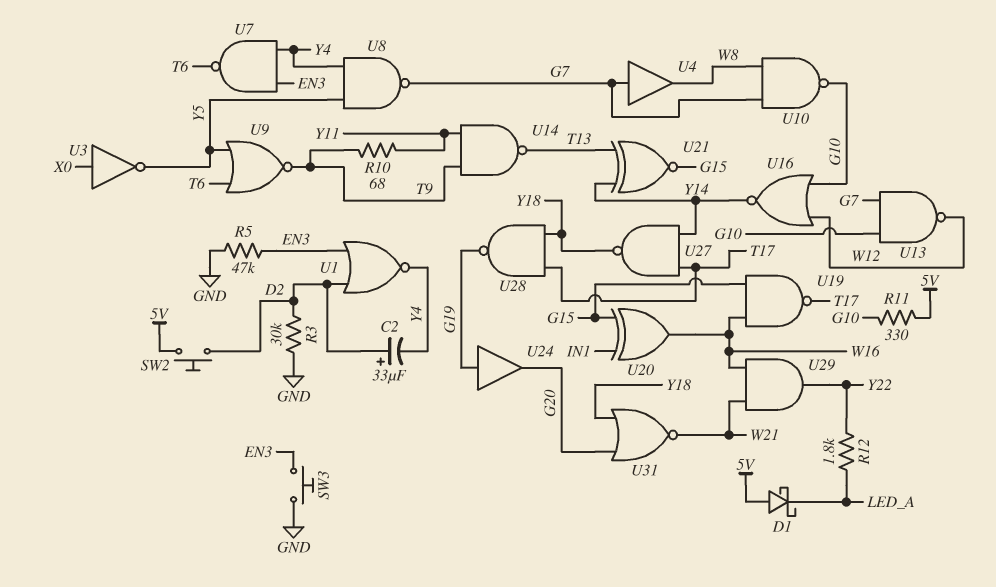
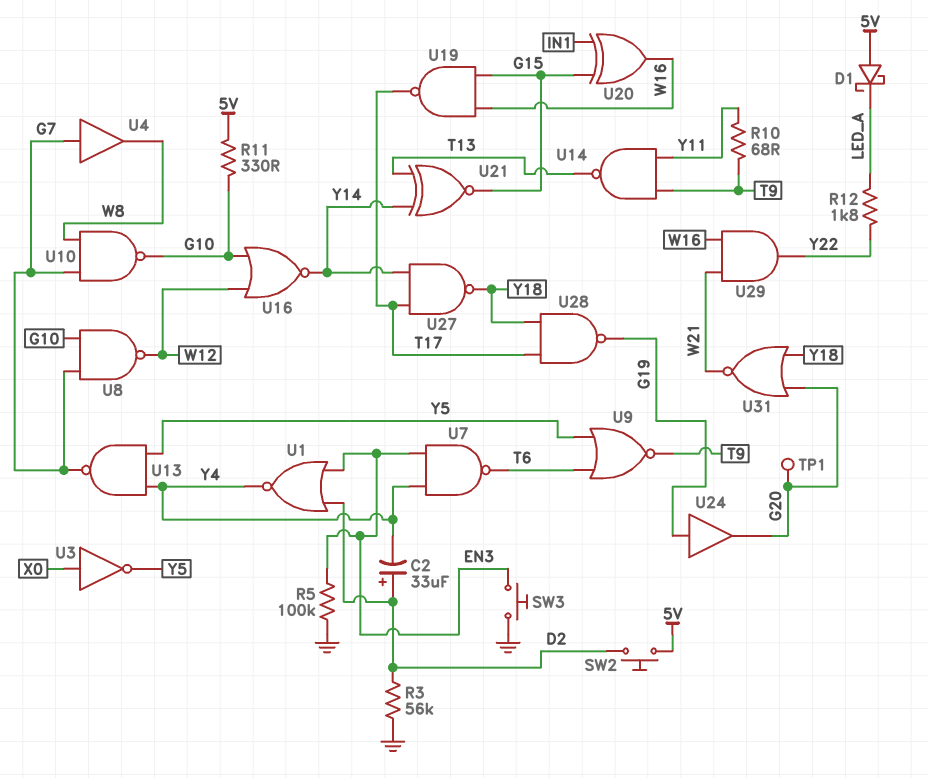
R3: 30k (D2, GND) -> 56k (D2, GND)
R5: 47k (EN3, GND) -> 100k (EN3, GND)
TP1: none -> test point (G20)
U8: NAND (in Y4, in Y5, out G7) -> NAND (in G7, in G10, out W12)
U13: NAND (in G7, in G10, out W12) -> NAND (in Y4, in Y5, out G7)

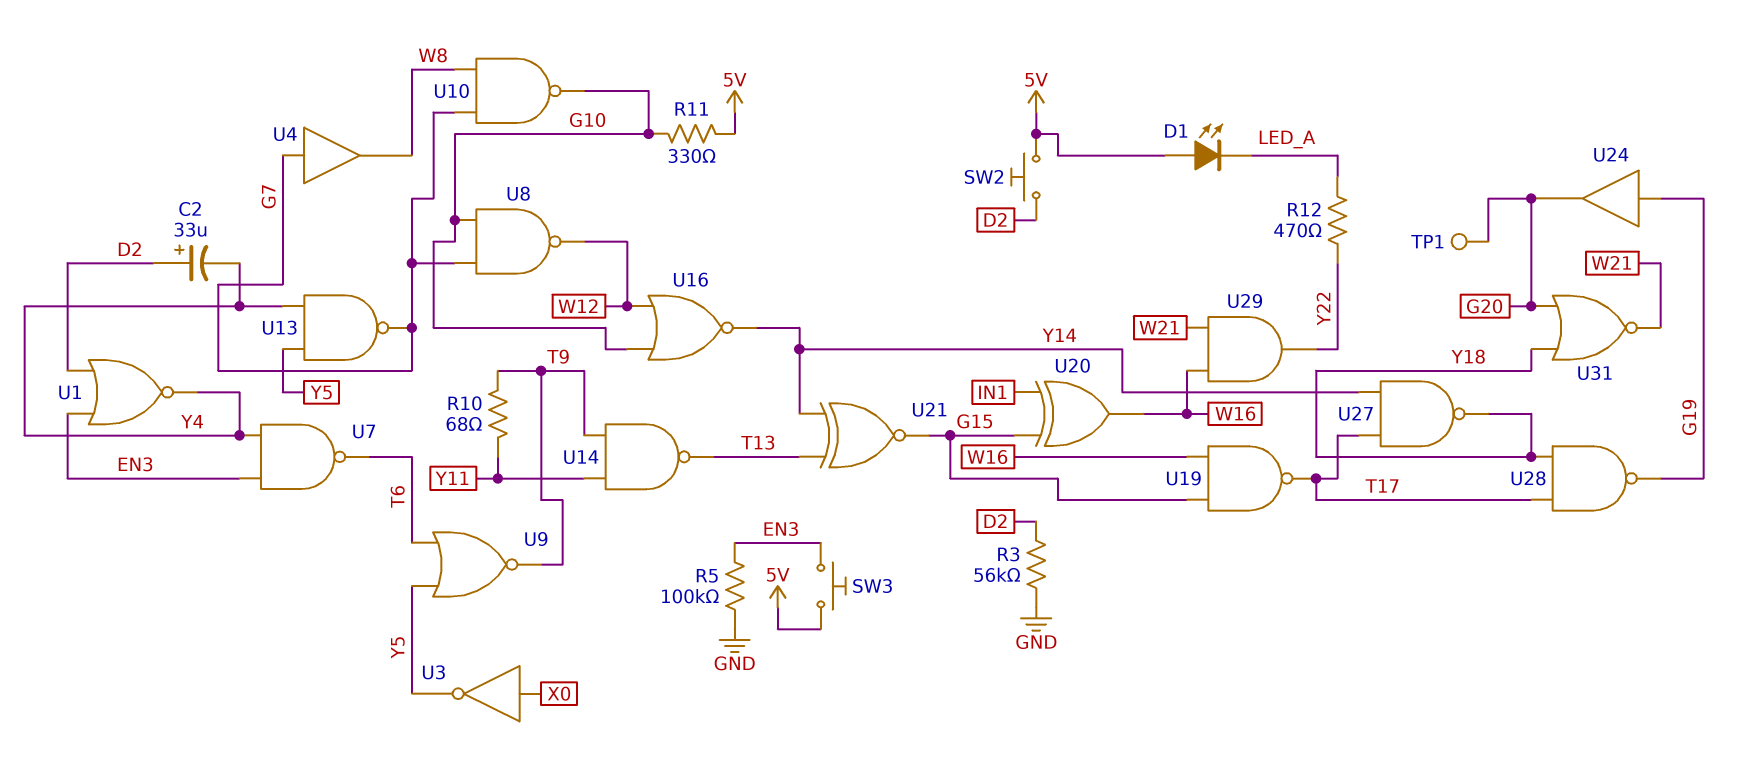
D1: schottky (A 5V, K LED_A) -> LED (A 5V, K LED_A)
R12: 1.8k (LED_A, Y22) -> 470 (LED_A, Y22)
SW3: button (EN3, GND) -> button (5V, EN3)

